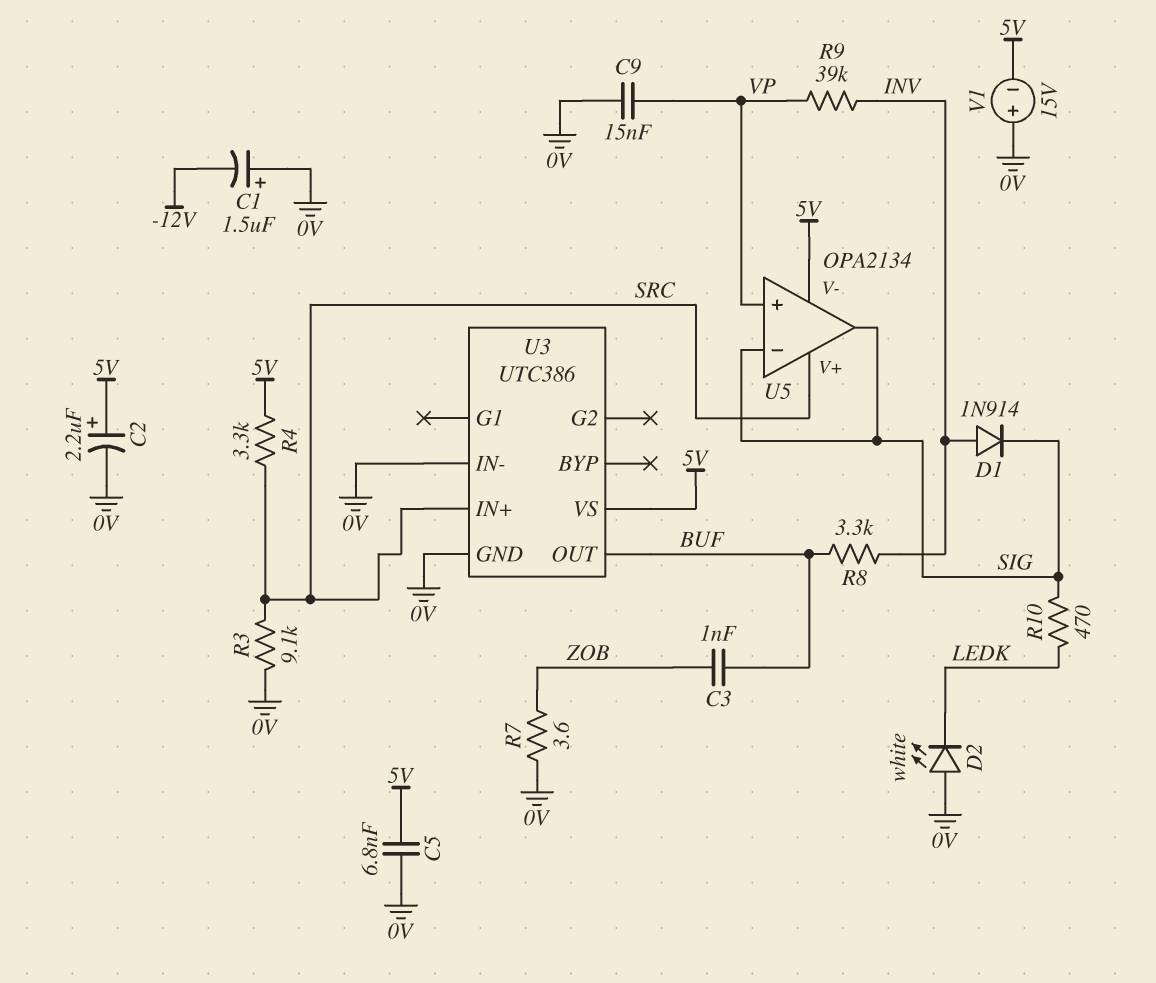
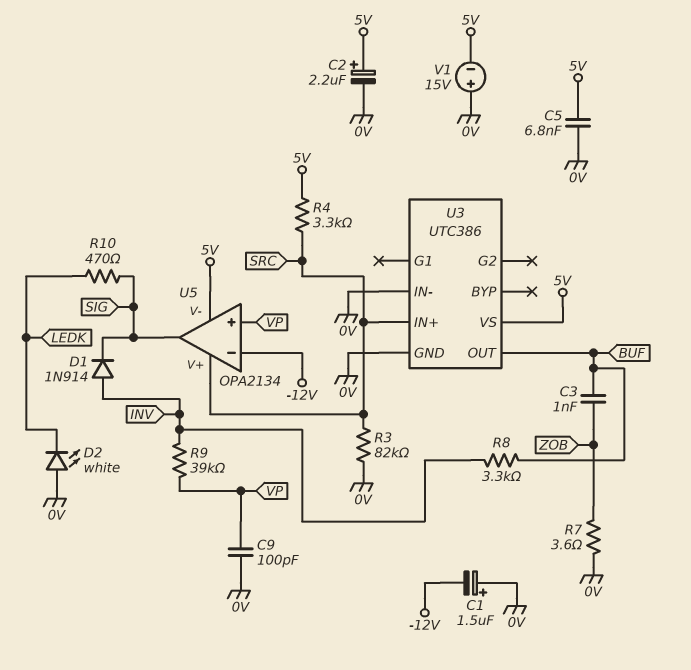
C9: 15nF (0V, VP) -> 100pF (0V, VP)
R3: 9.1k (0V, SRC) -> 82k (0V, SRC)
U5 pin in-: SIG -> -12V

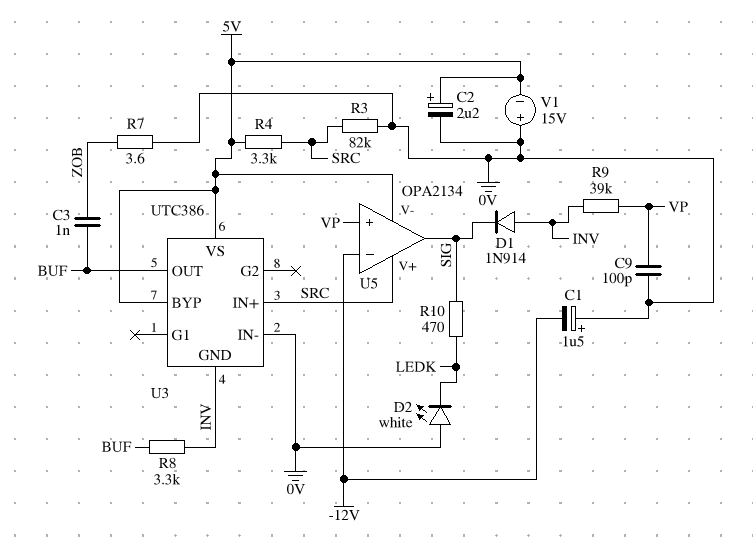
C5: 6.8nF (0V, 5V) -> none
U3 pin BYP: none -> 5V
U3 pin GND: 0V -> INV

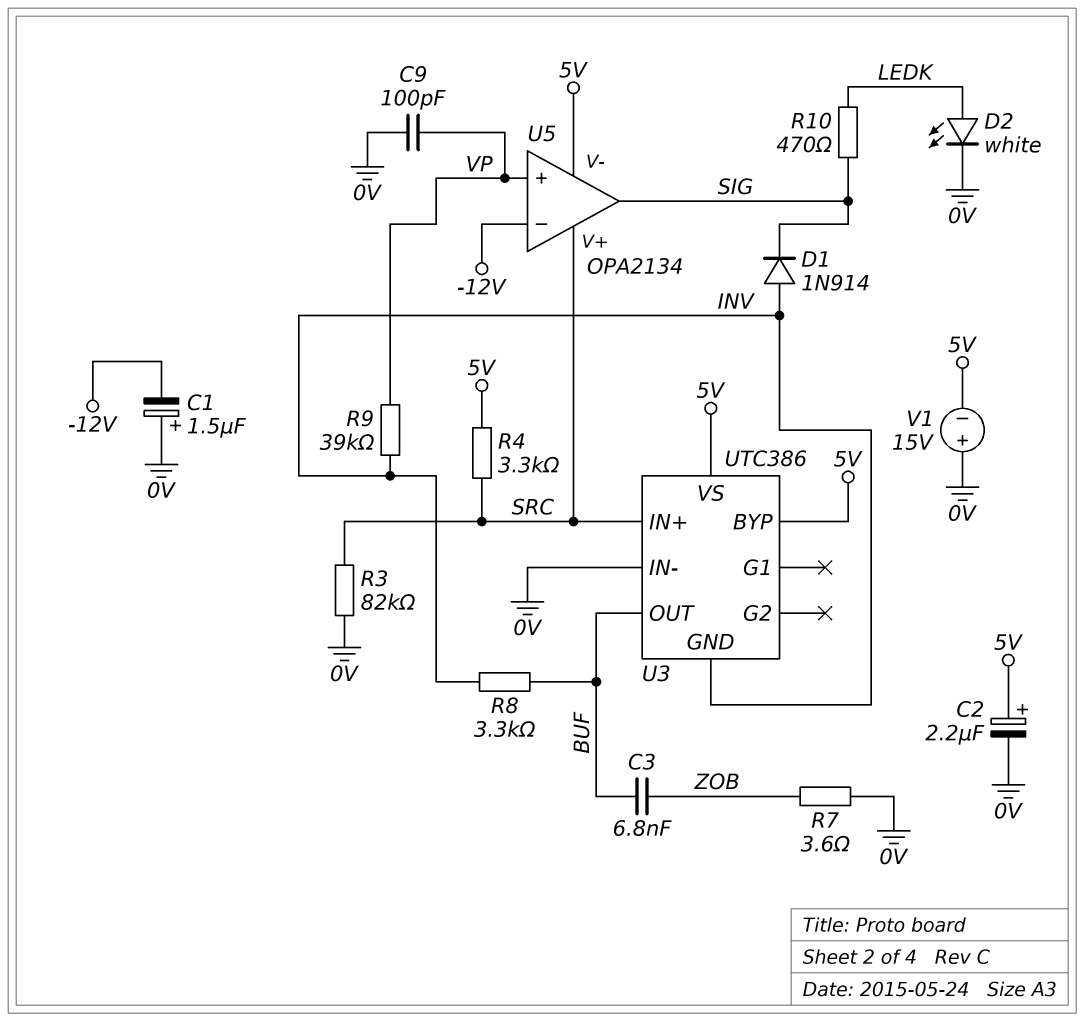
C3: 1nF (BUF, ZOB) -> 6.8nF (BUF, ZOB)
D2: LED white (A 0V, K LEDK) -> LED white (A LEDK, K 0V)

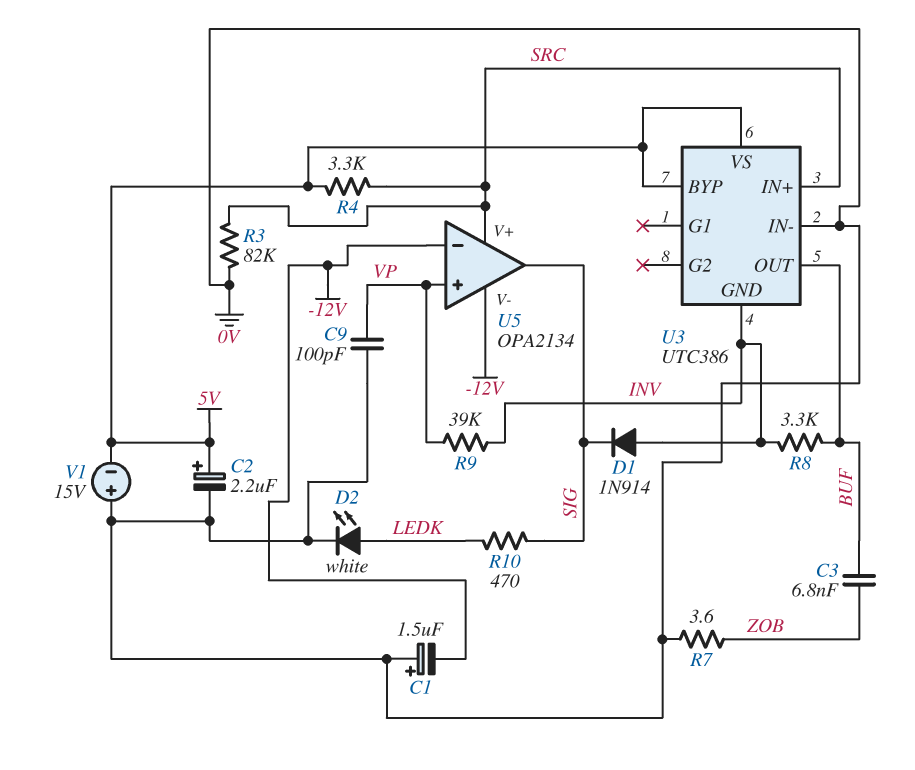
U5 pin V-: 5V -> -12V

